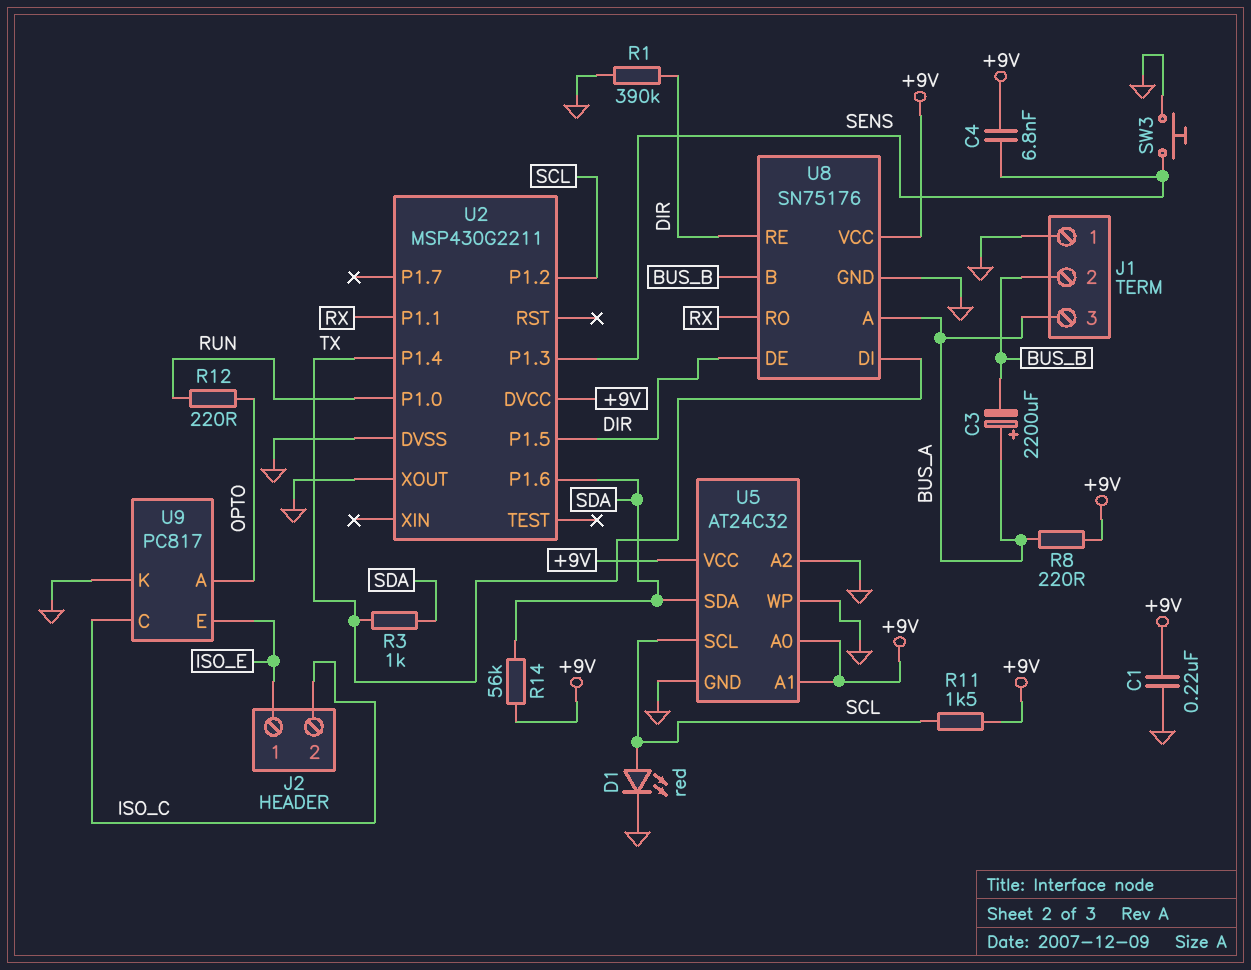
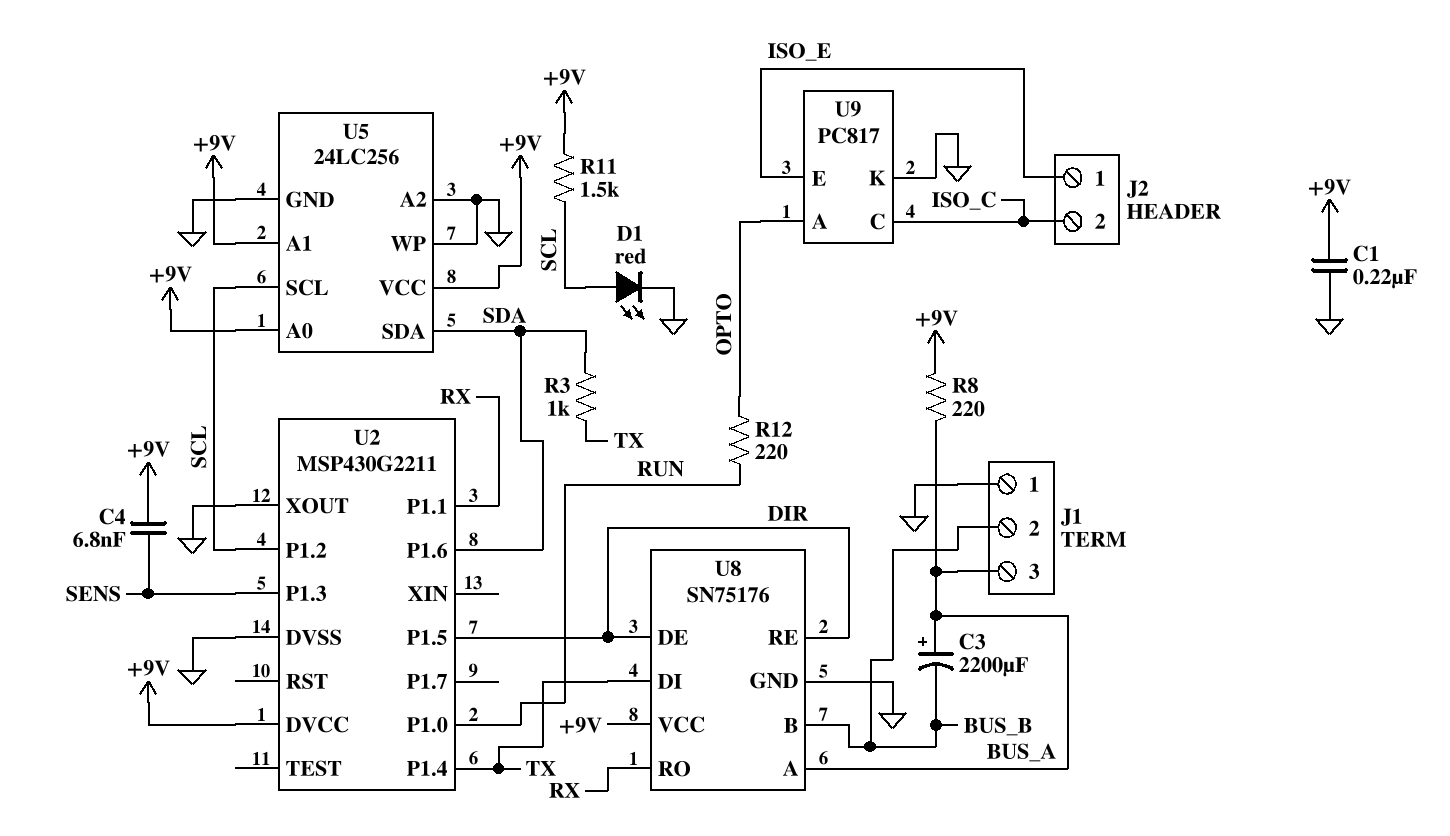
R1: 390k (DIR, GND) -> none
R14: 56k (+9V, SDA) -> none
SW3: button (GND, SENS) -> none
U5: AT24C32 -> 24LC256

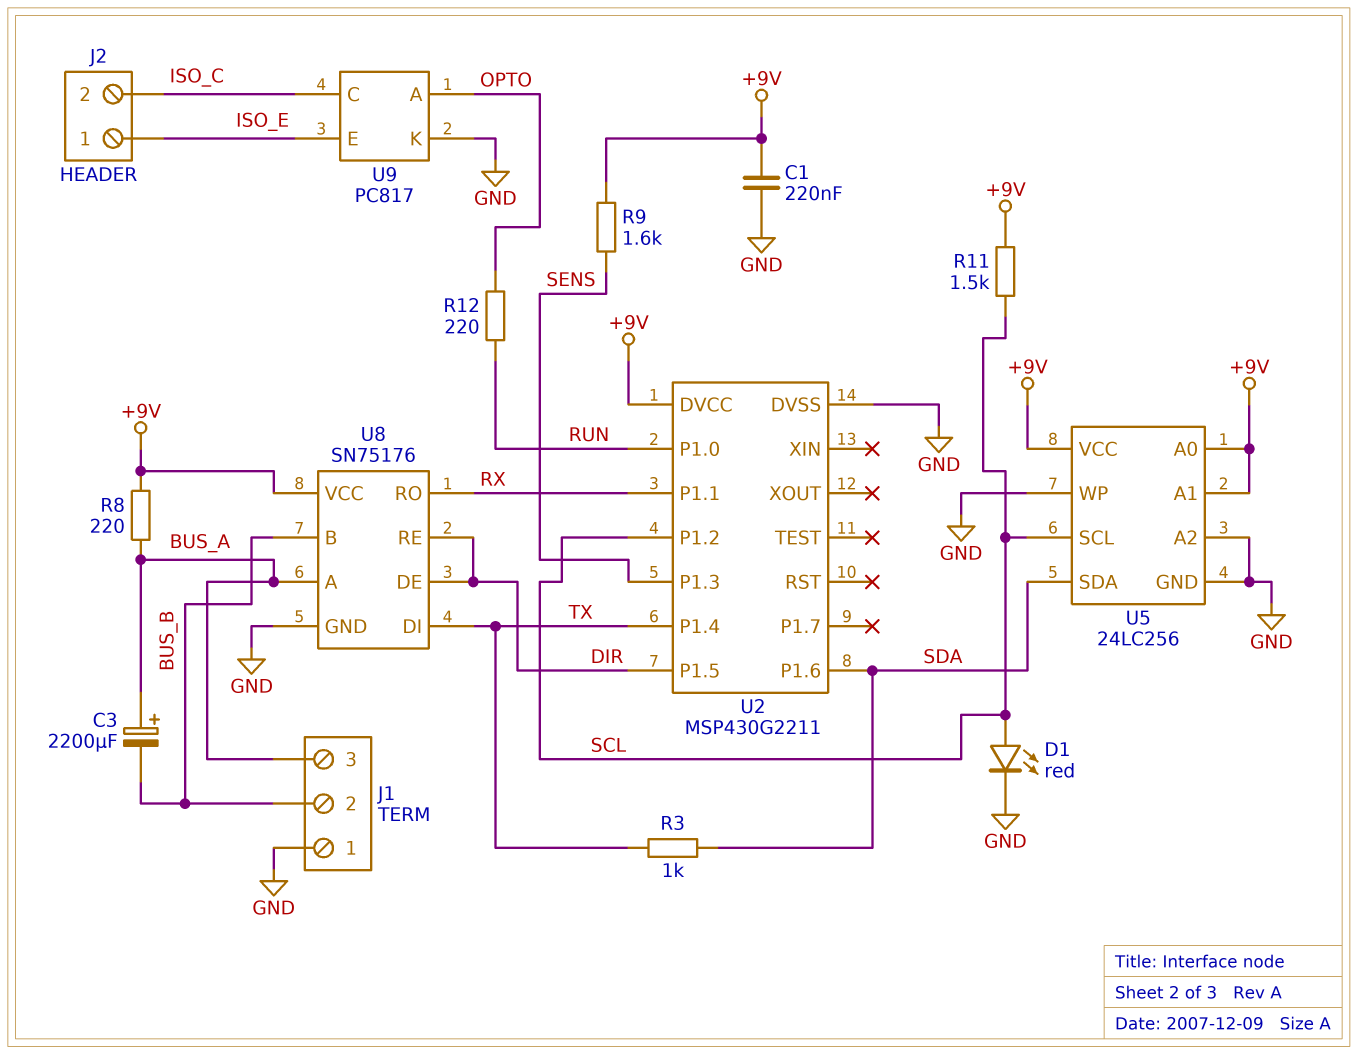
C4: 6.8nF (+9V, SENS) -> none
R9: none -> 1.6k (+9V, SENS)
U2 pin XOUT: GND -> none

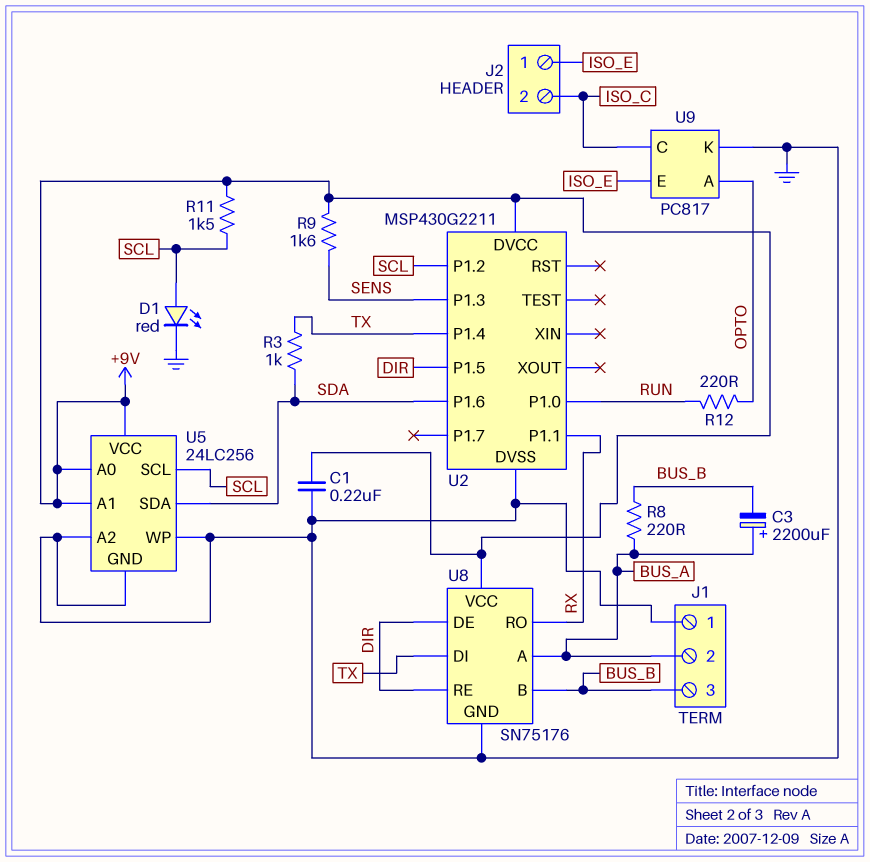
J1 pin 2: BUS_B -> BUS_A
J1 pin 3: BUS_A -> BUS_B
R8: 220 (+9V, BUS_A) -> 220 (BUS_A, BUS_B)

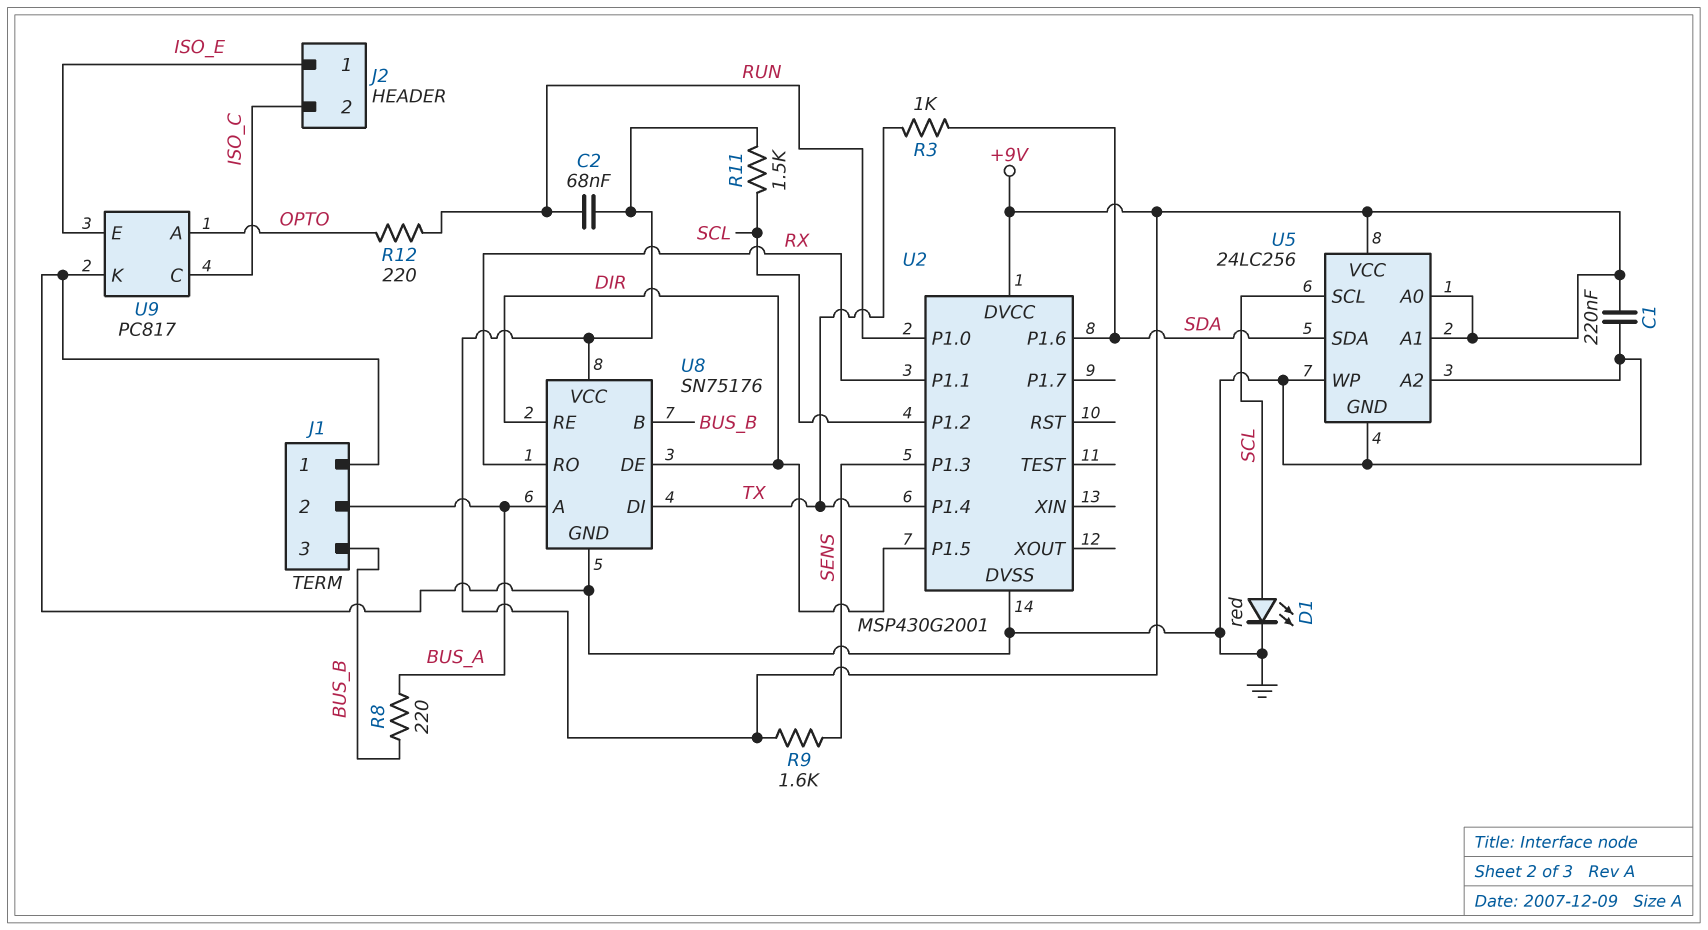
C2: none -> 68nF (+9V, RUN)
C3: 2200uF (plus BUS_A, minus BUS_B) -> none
U2: MSP430G2211 -> MSP430G2001

